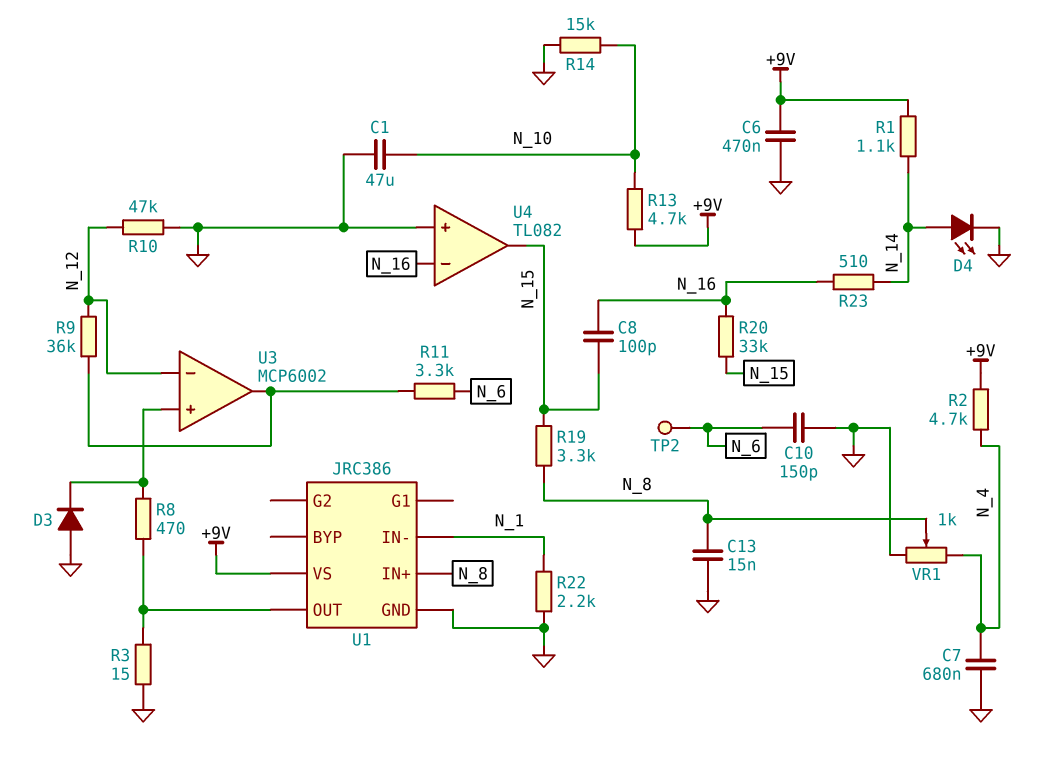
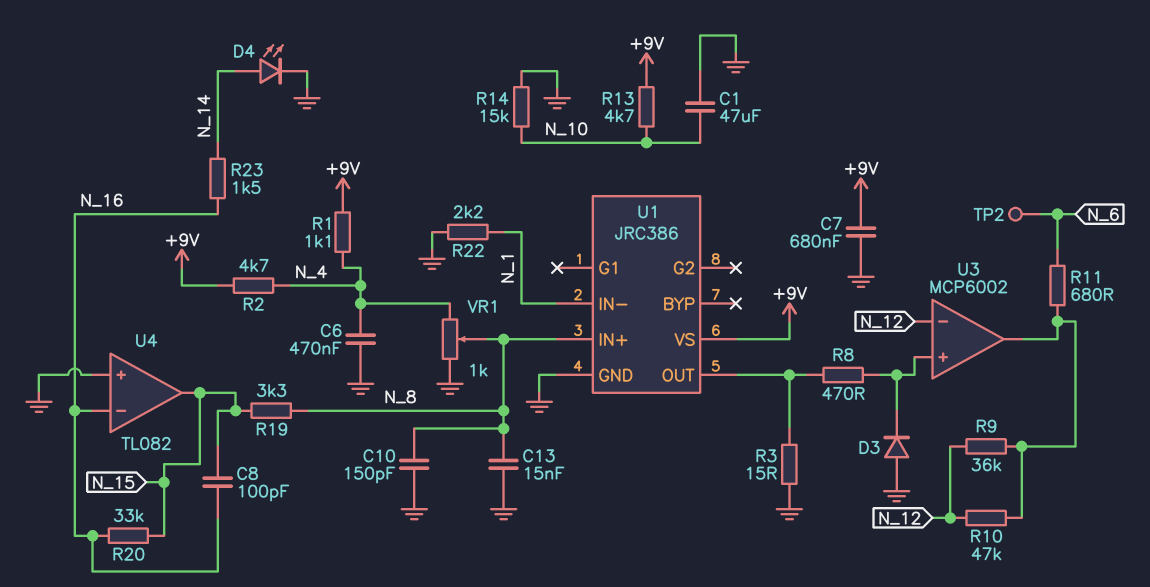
C6: 470nF (+9V, GND) -> 470nF (GND, N_4)
C7: 680nF (GND, N_4) -> 680nF (+9V, GND)
C10: 150pF (GND, N_6) -> 150pF (GND, N_8)
R1: 1.1k (+9V, N_14) -> 1.1k (+9V, N_4)
R10: 47k (GND, N_12) -> 47k (N_12, U3/out)
R11: 3.3k (N_6, U3/out) -> 680 (N_6, U3/out)
R23: 510 (N_14, N_16) -> 1.5k (N_14, N_16)

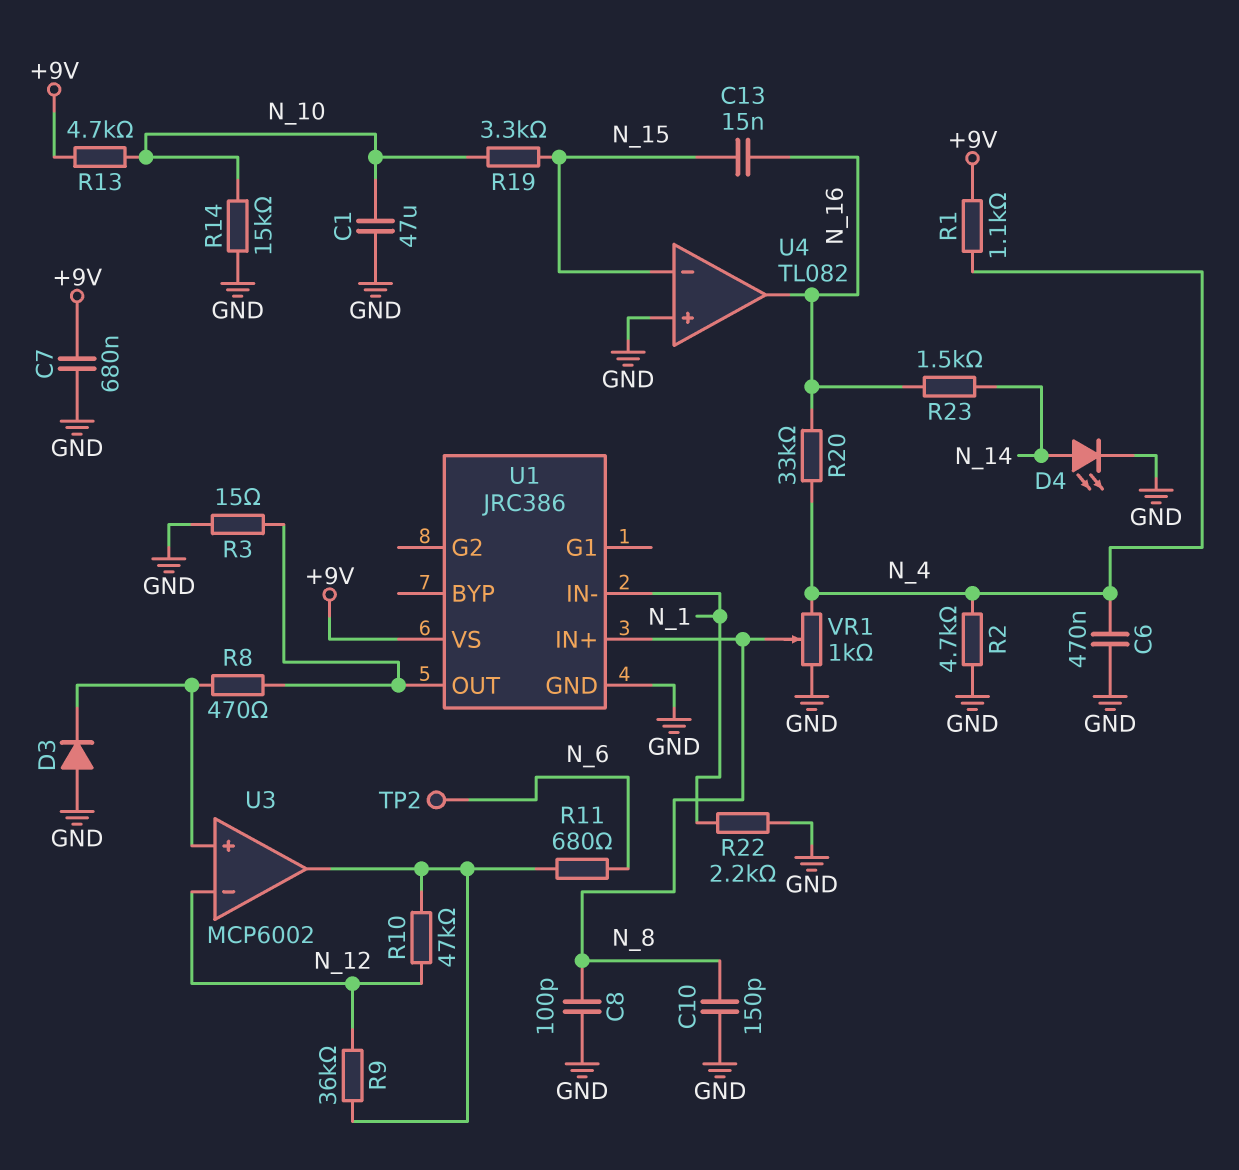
C8: 100pF (N_15, N_16) -> 100pF (GND, N_8)
C13: 15nF (GND, N_8) -> 15nF (N_15, N_16)
R2: 4.7k (+9V, N_4) -> 4.7k (GND, N_4)
R19: 3.3k (N_8, N_15) -> 3.3k (N_10, N_15)
R20: 33k (N_15, N_16) -> 33k (N_4, N_16)
U4 pin in-: N_16 -> N_15
U4 pin out: N_15 -> N_16

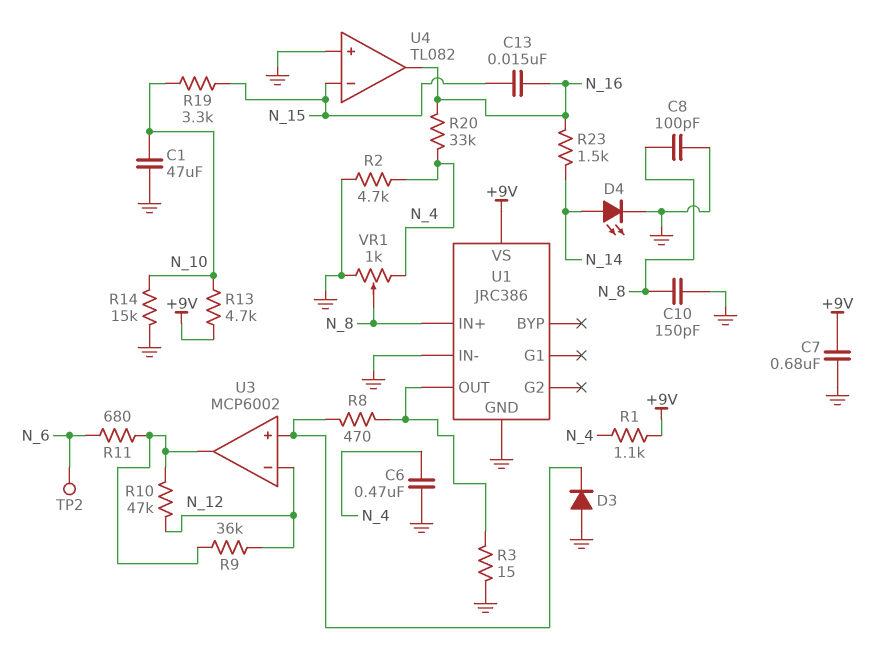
R22: 2.2k (GND, N_1) -> none
U1 pin IN-: N_1 -> GND

